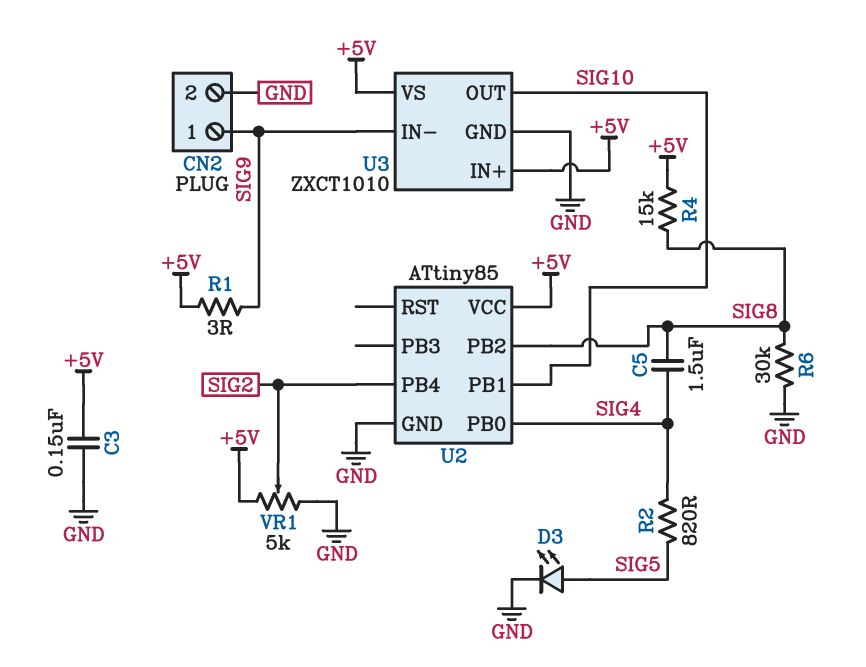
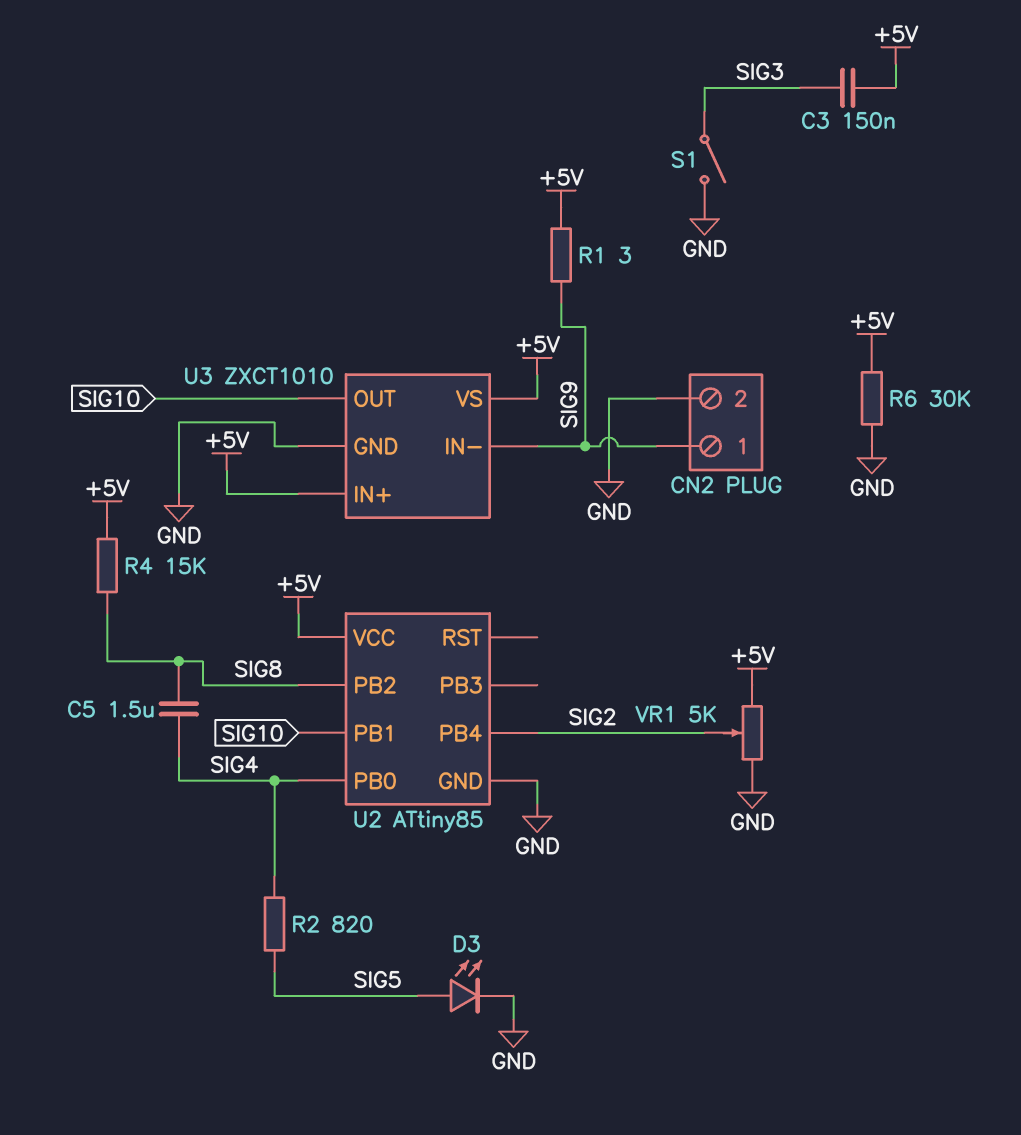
C3: 150nF (+5V, GND) -> 150nF (+5V, SIG3)
R6: 30k (GND, SIG8) -> 30k (+5V, GND)
S1: none -> switch (GND, SIG3)

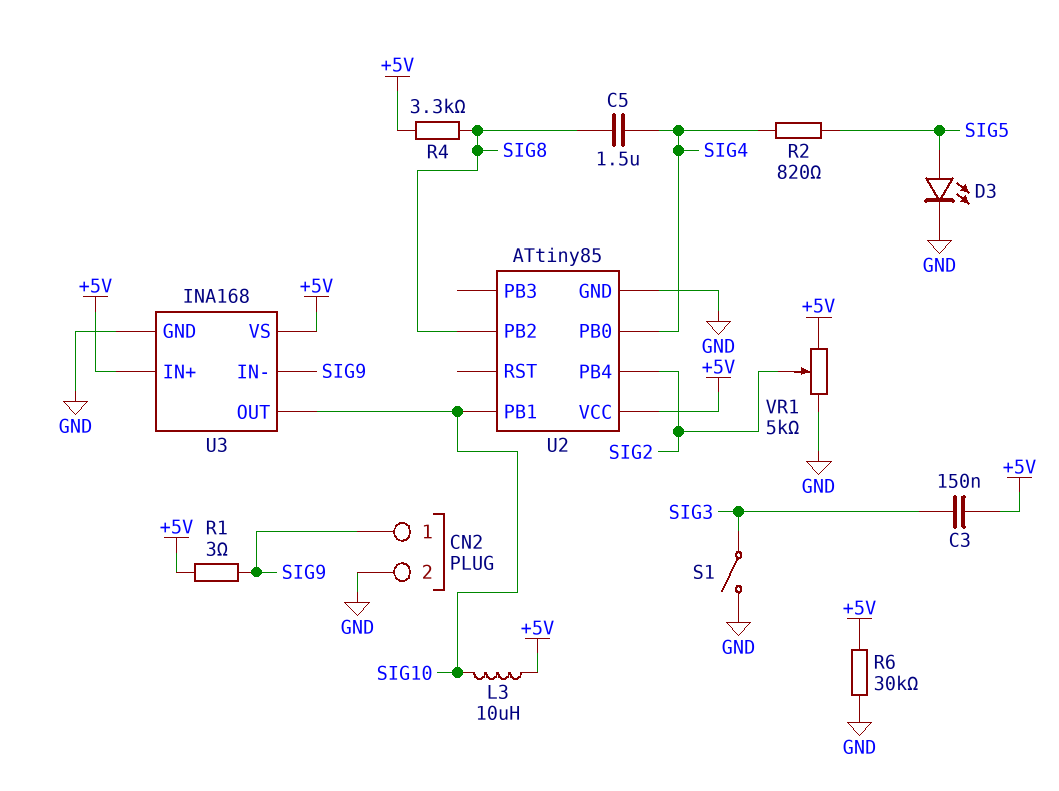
L3: none -> 10uH (+5V, SIG10)
R4: 15k (+5V, SIG8) -> 3.3k (+5V, SIG8)
U3: ZXCT1010 -> INA168

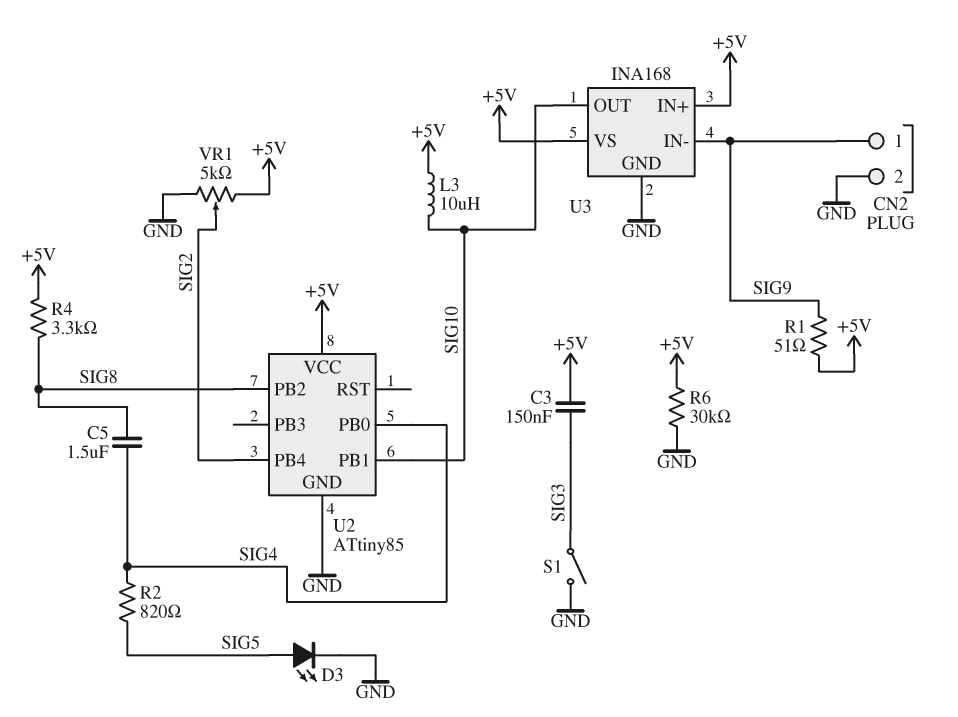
R1: 3 (+5V, SIG9) -> 51 (+5V, SIG9)

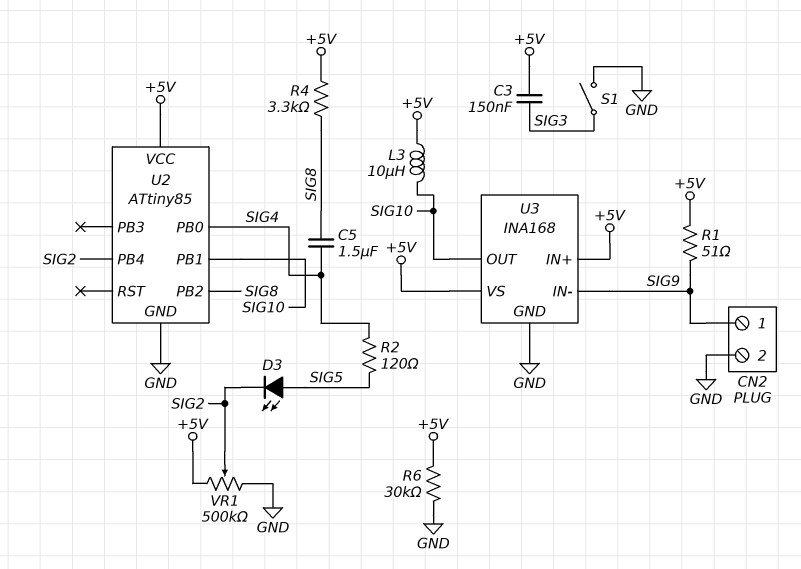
D3: LED (A SIG5, K GND) -> LED (A SIG5, K SIG2)
R2: 820 (SIG4, SIG5) -> 120 (SIG4, SIG5)
VR1: 5k (+5V, GND, wiper SIG2) -> 500k (+5V, GND, wiper SIG2)

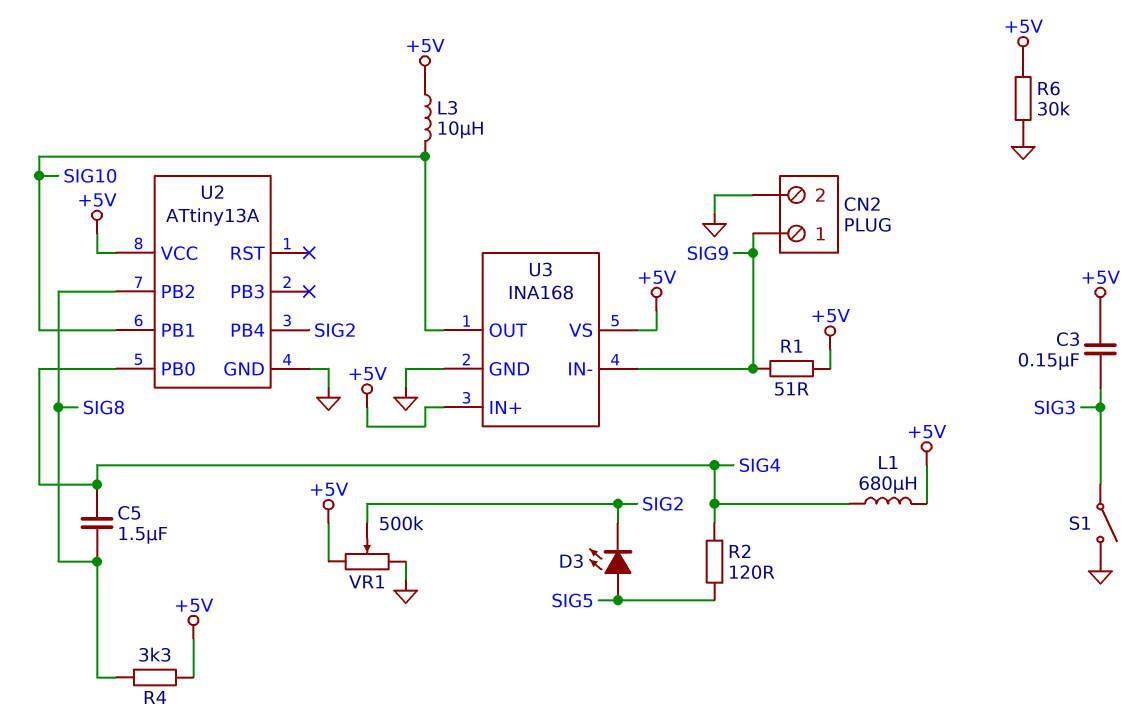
L1: none -> 680uH (+5V, SIG4)
U2: ATtiny85 -> ATtiny13A

